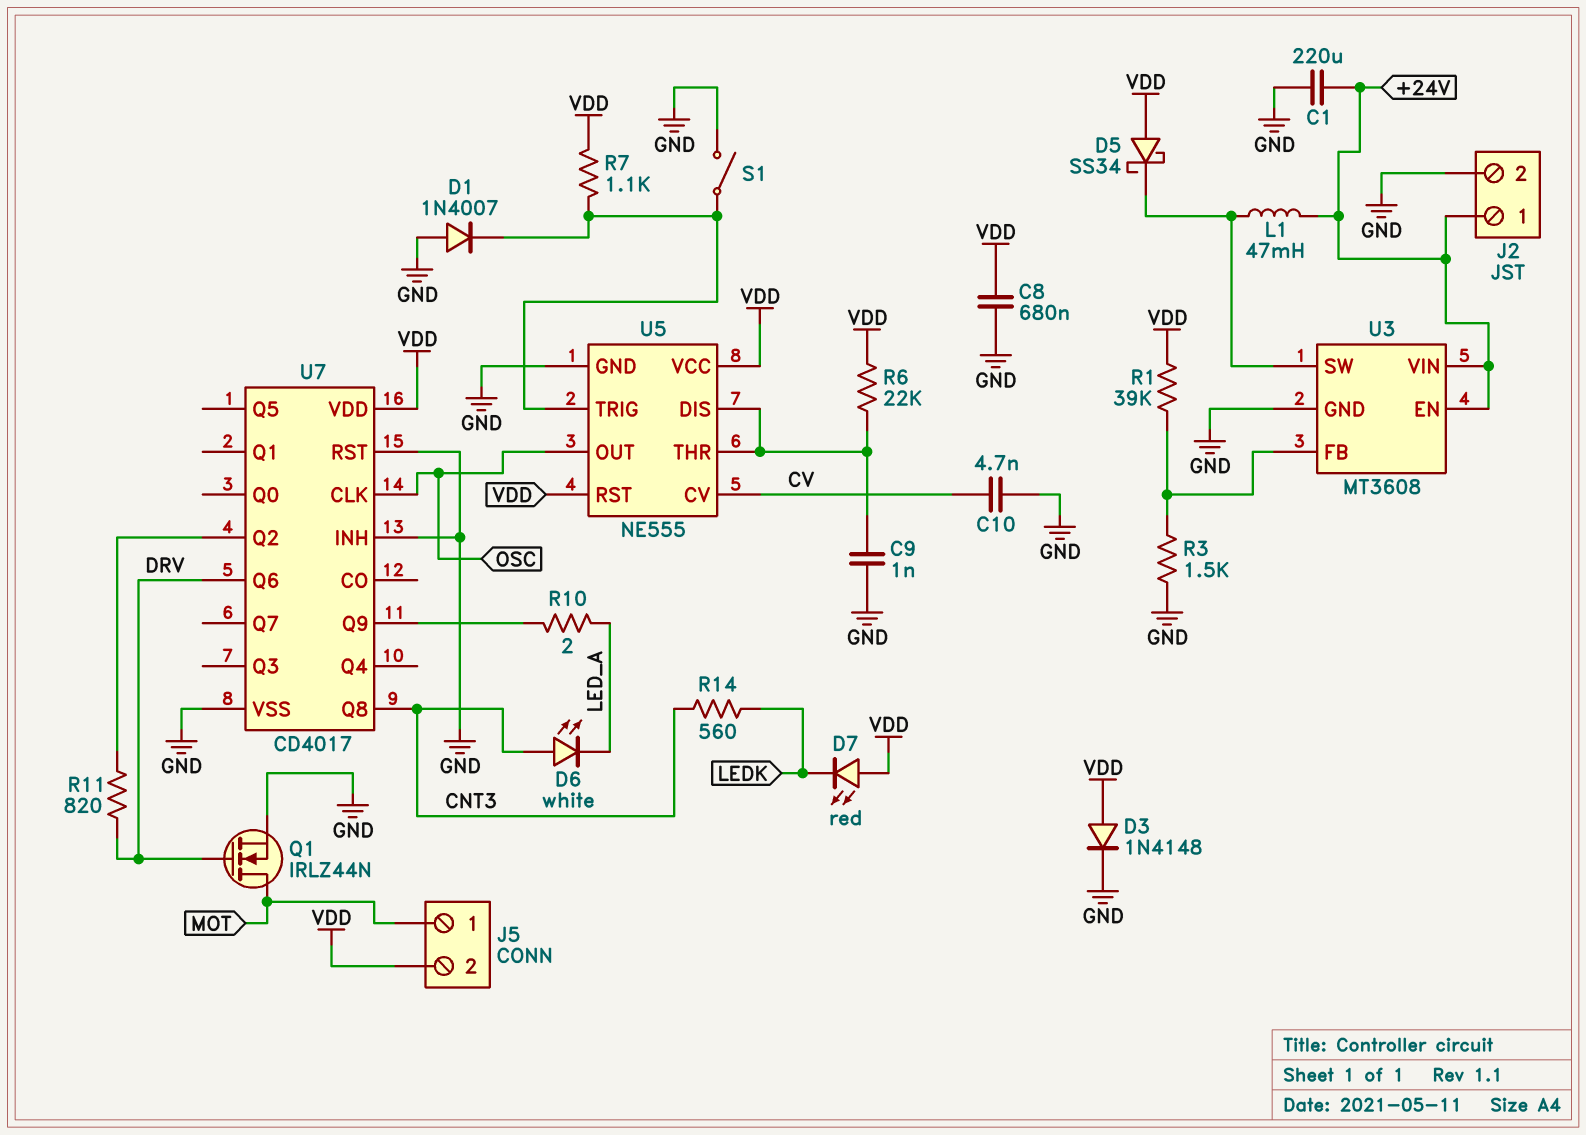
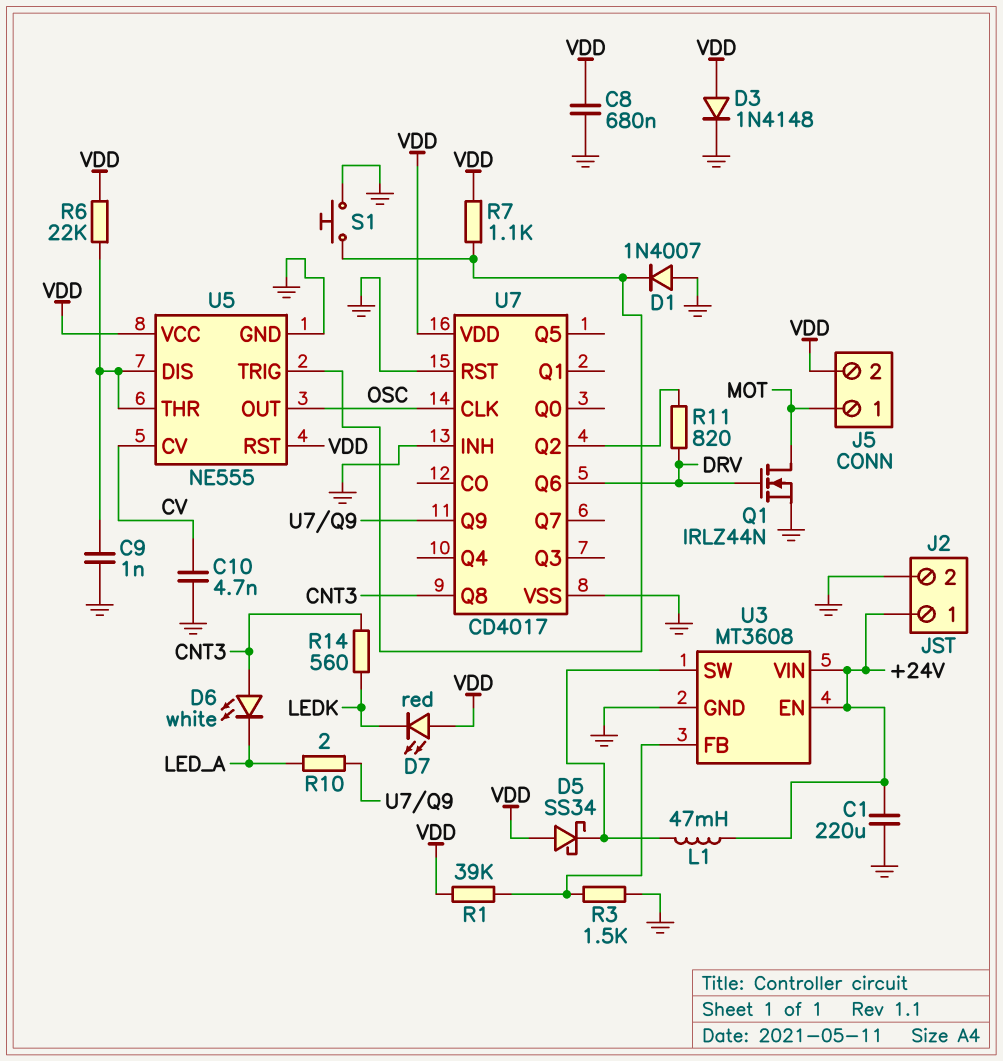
S1: switch (GND, U5/TRIG) -> button (GND, U5/TRIG)

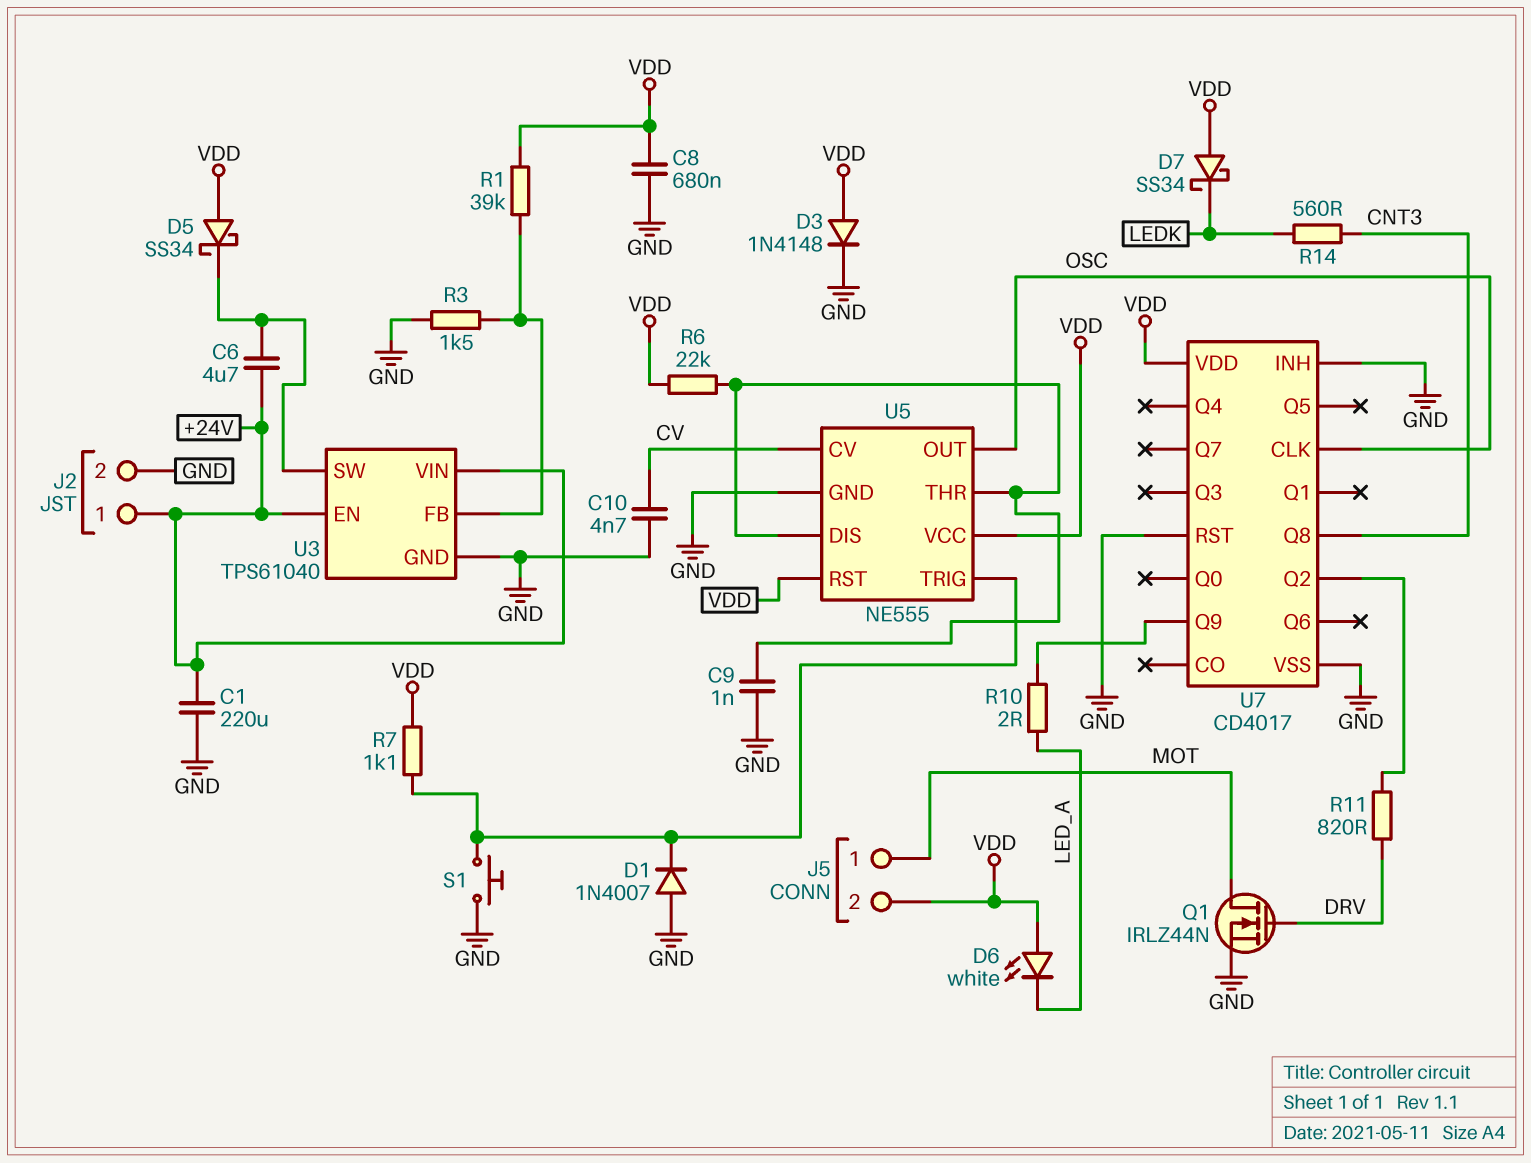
C6: none -> 4.7uF (+24V, U3/SW)
D6: LED white (A CNT3, K LED_A) -> LED white (A VDD, K LED_A)
D7: LED red (A VDD, K LEDK) -> schottky SS34 (A VDD, K LEDK)
L1: 47mH (+24V, U3/SW) -> none
U3: MT3608 -> TPS61040
U7 pin Q6: DRV -> none

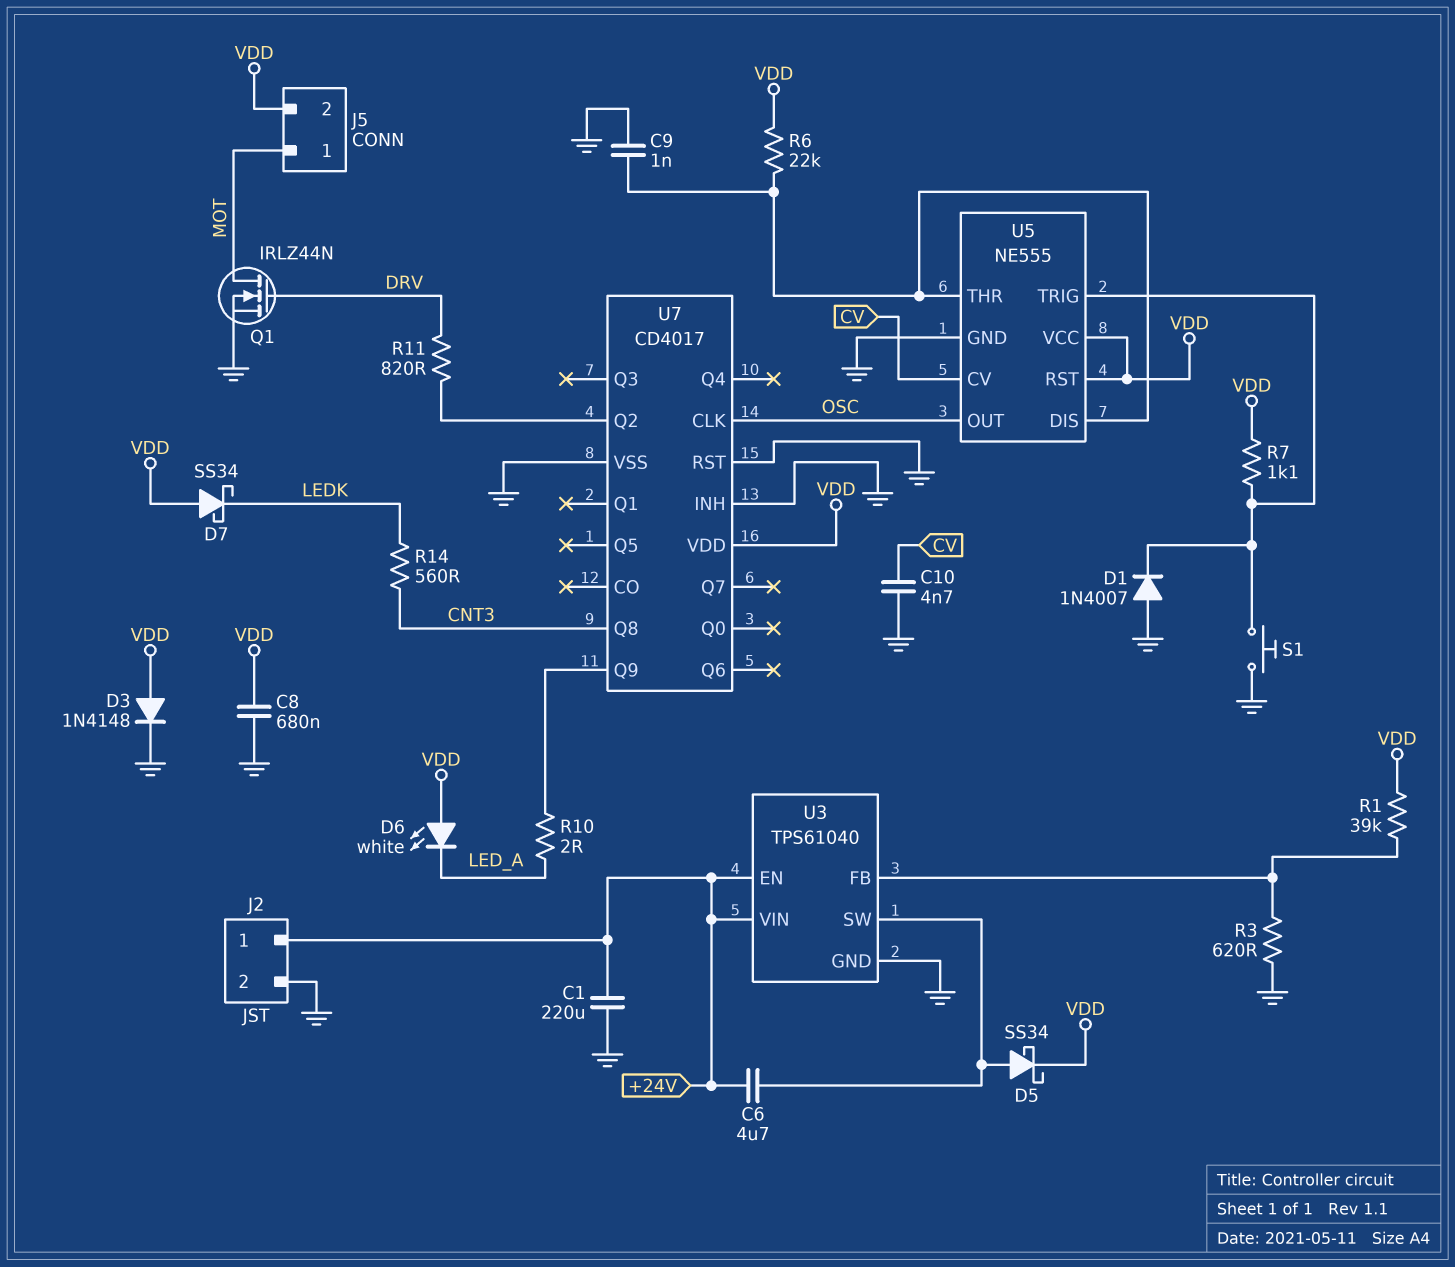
D5: schottky SS34 (A VDD, K U3/SW) -> schottky SS34 (A U3/SW, K VDD)
R3: 1.5k (GND, U3/FB) -> 620 (GND, U3/FB)

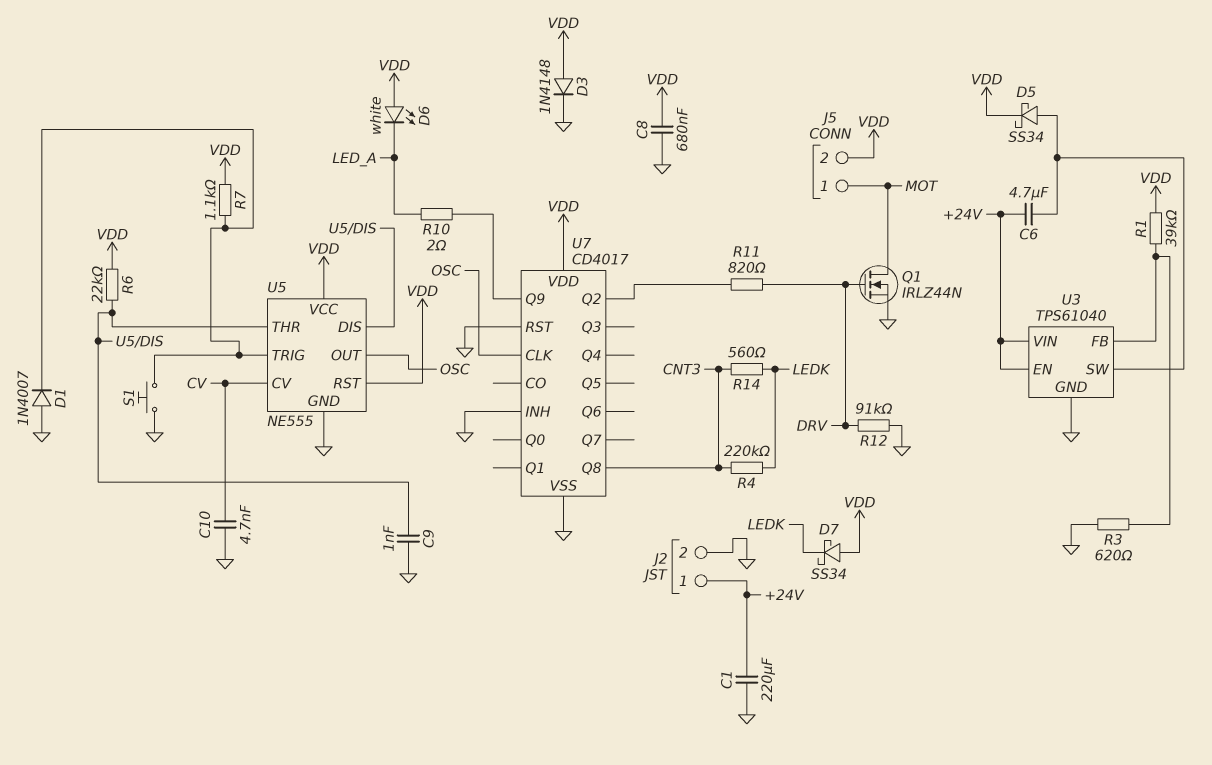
R4: none -> 220k (CNT3, LEDK)
R12: none -> 91k (DRV, GND)

